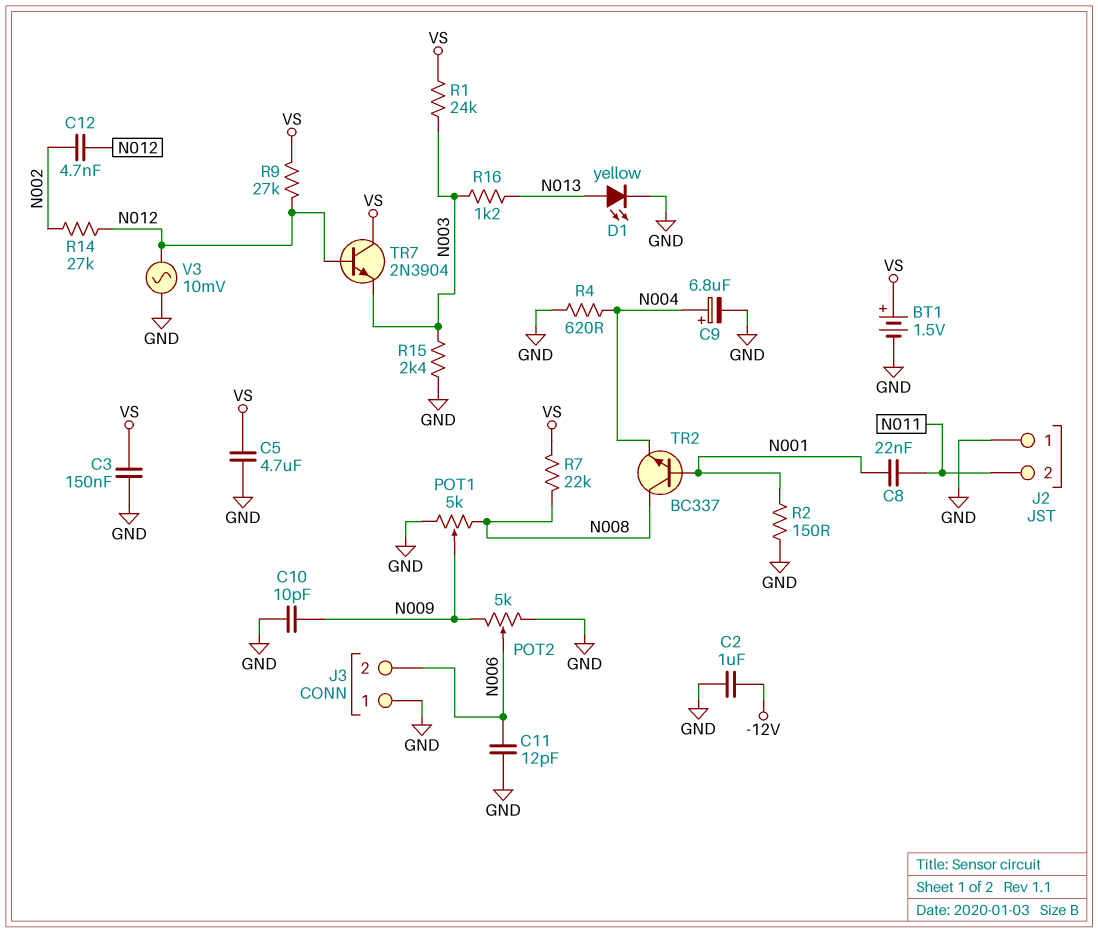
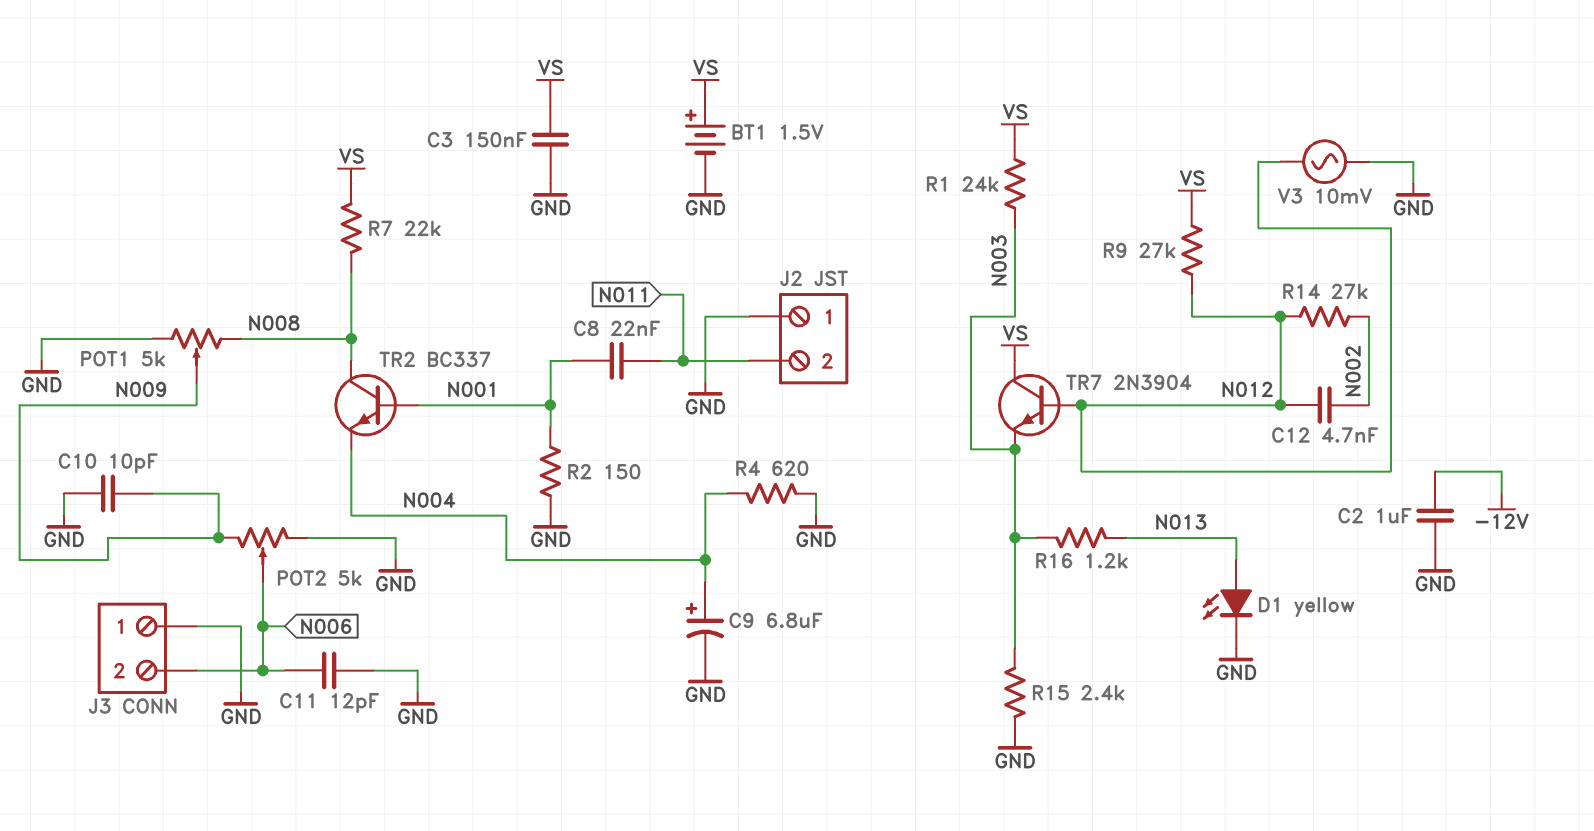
C5: 4.7uF (GND, VS) -> none

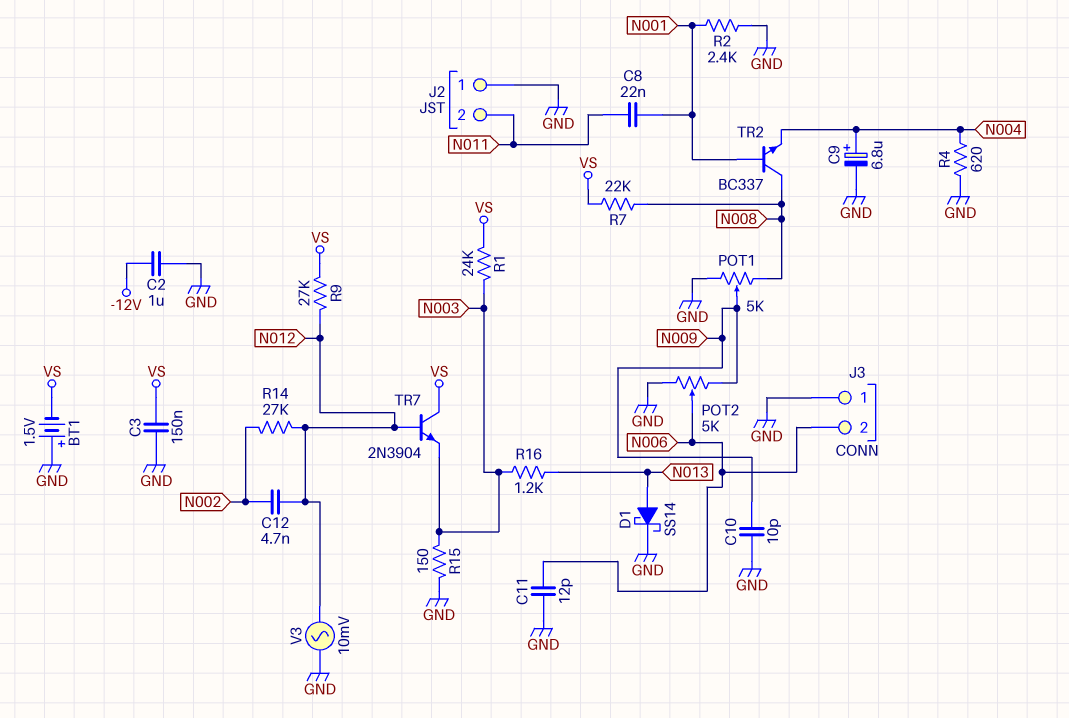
BT1: 1.5V (plus VS, minus GND) -> 1.5V (plus GND, minus VS)
D1: LED yellow (A N013, K GND) -> schottky SS14 (A N013, K GND)
R2: 150 (GND, N001) -> 2.4k (GND, N001)
R15: 2.4k (GND, N003) -> 150 (GND, N003)

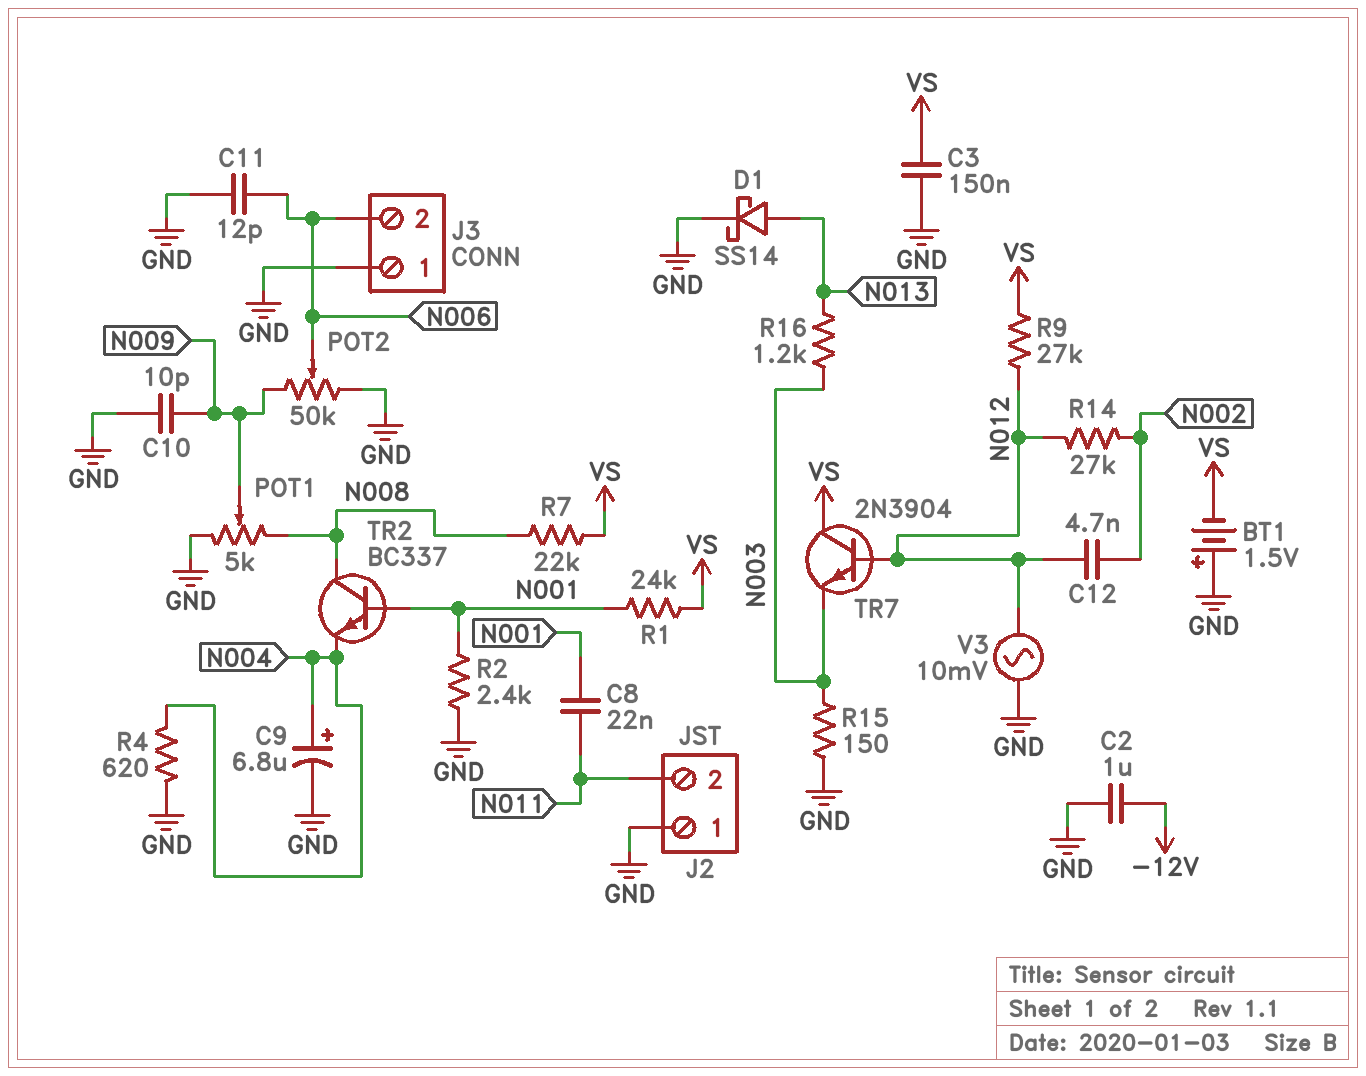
POT2: 5k (GND, N009, wiper N006) -> 50k (GND, N009, wiper N006)
R1: 24k (N003, VS) -> 24k (N001, VS)

